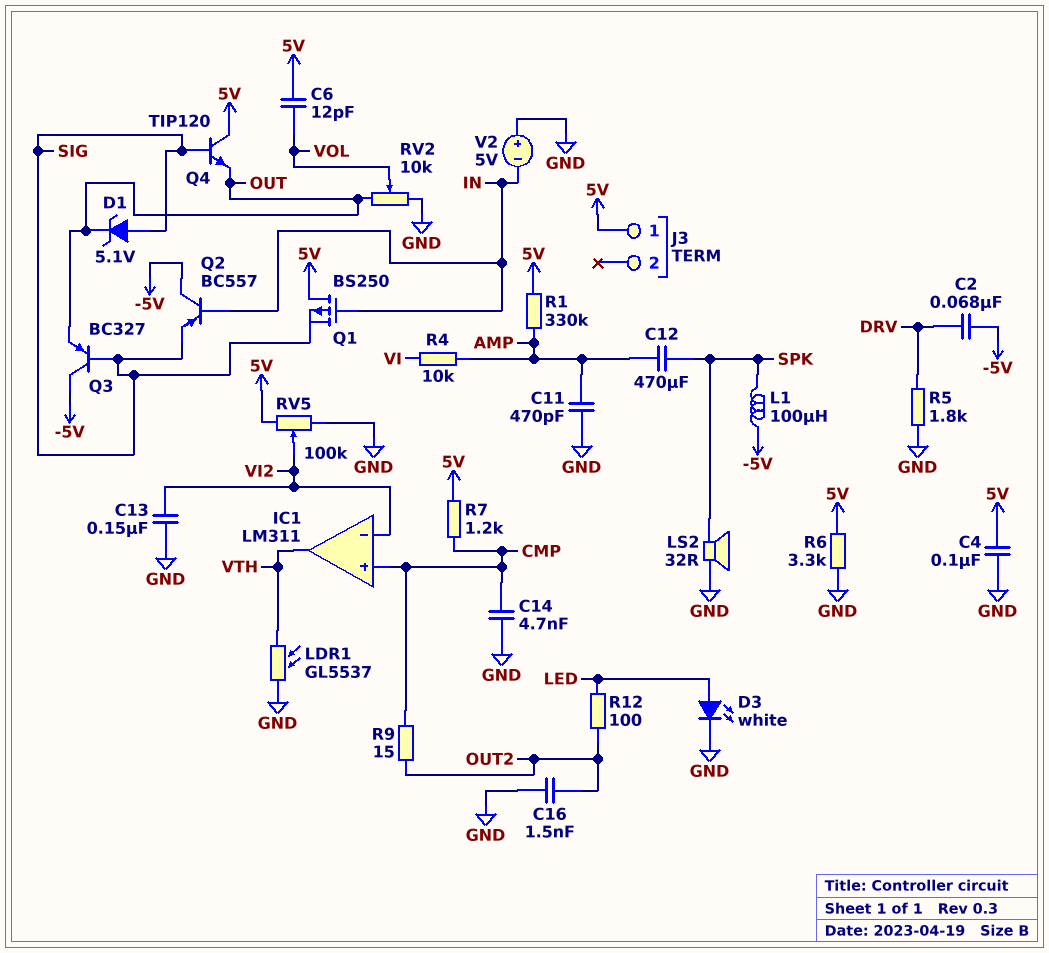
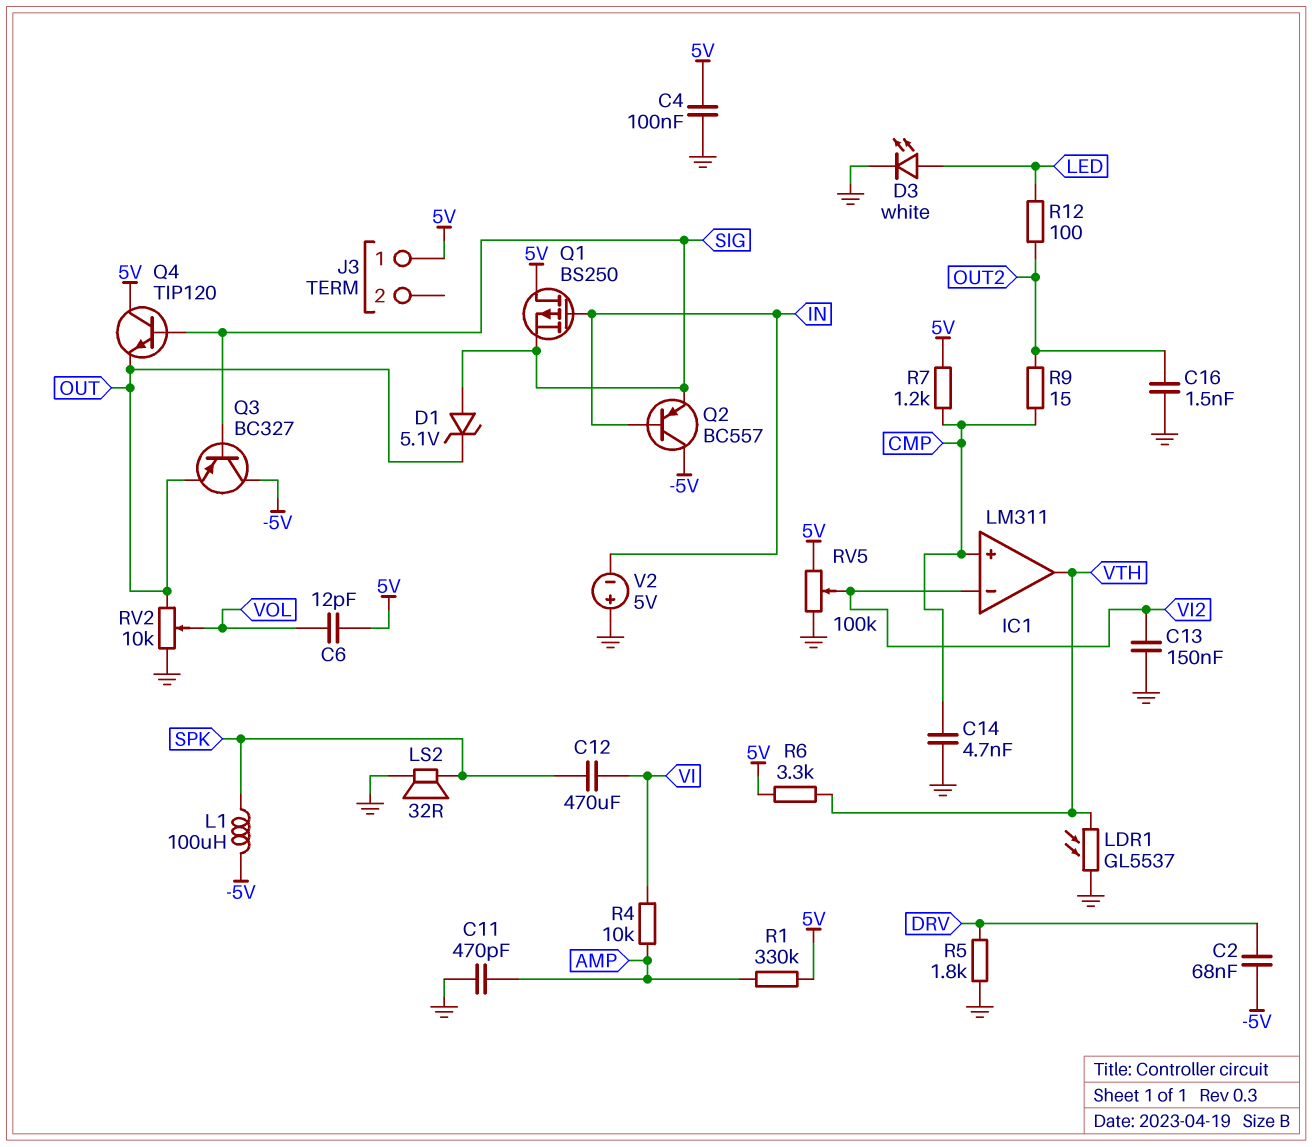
C12: 470uF (AMP, SPK) -> 470uF (SPK, VI)
R6: 3.3k (5V, GND) -> 3.3k (5V, VTH)

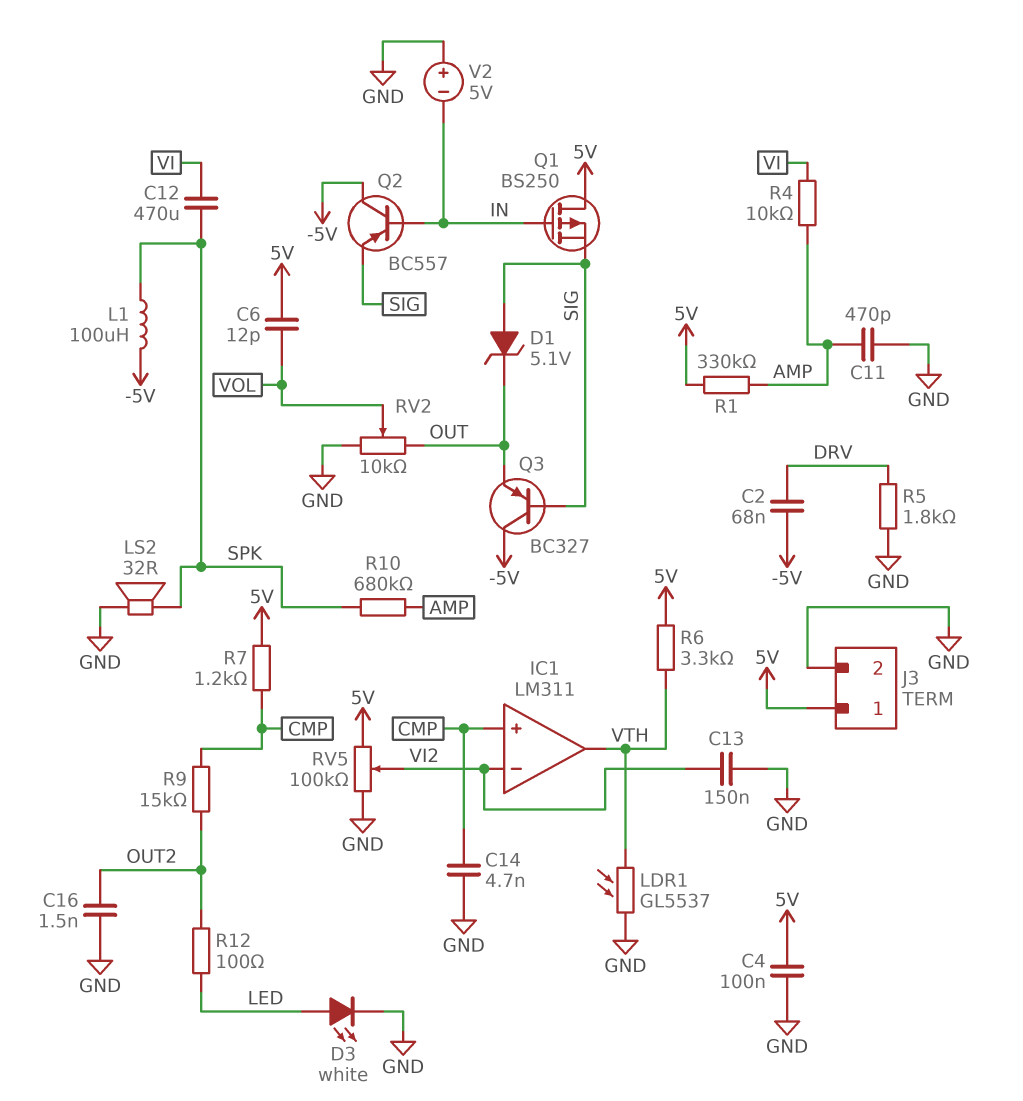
J3 pin 2: none -> GND
Q4: NPN TIP120 (B SIG, C 5V, E OUT) -> none
R9: 15 (CMP, OUT2) -> 15k (CMP, OUT2)
R10: none -> 680k (AMP, SPK)

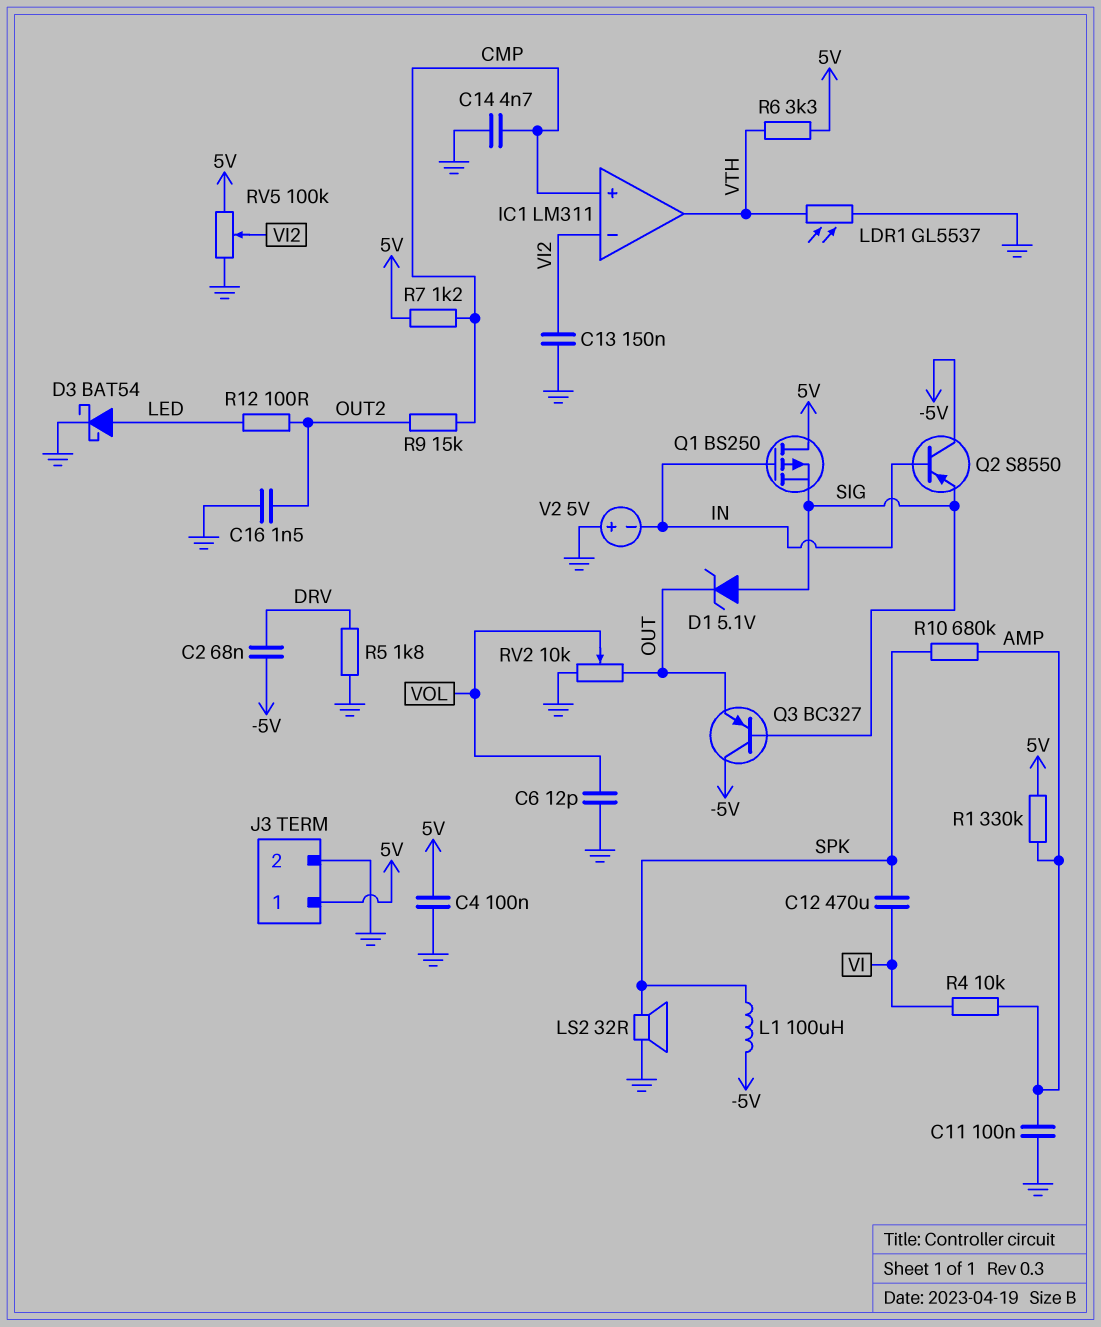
C6: 12pF (5V, VOL) -> 12pF (GND, VOL)
C11: 470pF (AMP, GND) -> 100nF (AMP, GND)
D3: LED white (A LED, K GND) -> schottky BAT54 (A LED, K GND)
Q2: PNP BC557 (B IN, C -5V, E SIG) -> PNP S8550 (B IN, C -5V, E SIG)

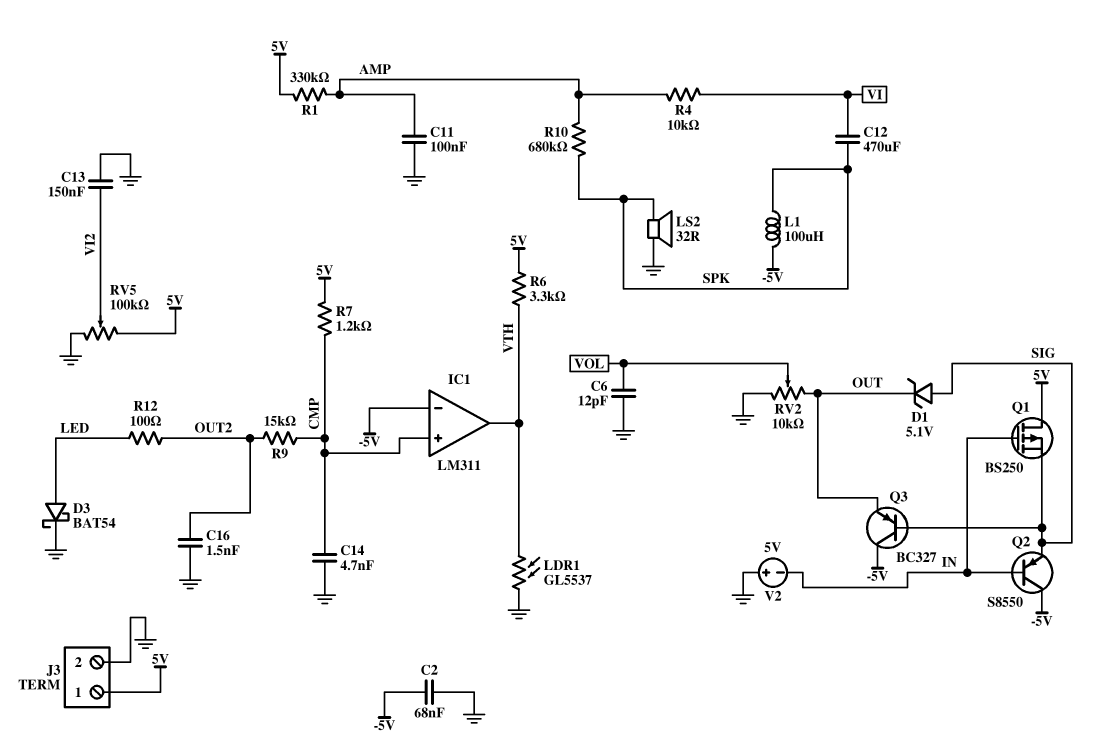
C2: 68nF (-5V, DRV) -> 68nF (-5V, GND)
C4: 100nF (5V, GND) -> none
IC1 pin in-: VI2 -> -5V
R5: 1.8k (DRV, GND) -> none

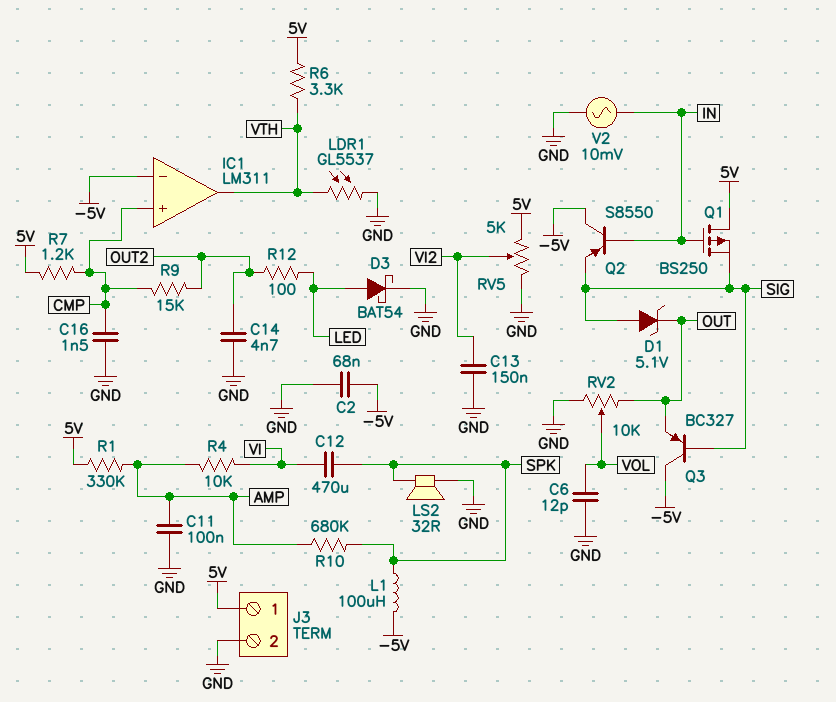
C14: 4.7nF (CMP, GND) -> 4.7nF (GND, OUT2)
C16: 1.5nF (GND, OUT2) -> 1.5nF (CMP, GND)
RV5: 100k (5V, GND, wiper VI2) -> 5k (5V, GND, wiper VI2)
V2: 5V (plus GND, minus IN) -> AC 10mV (GND, IN)

